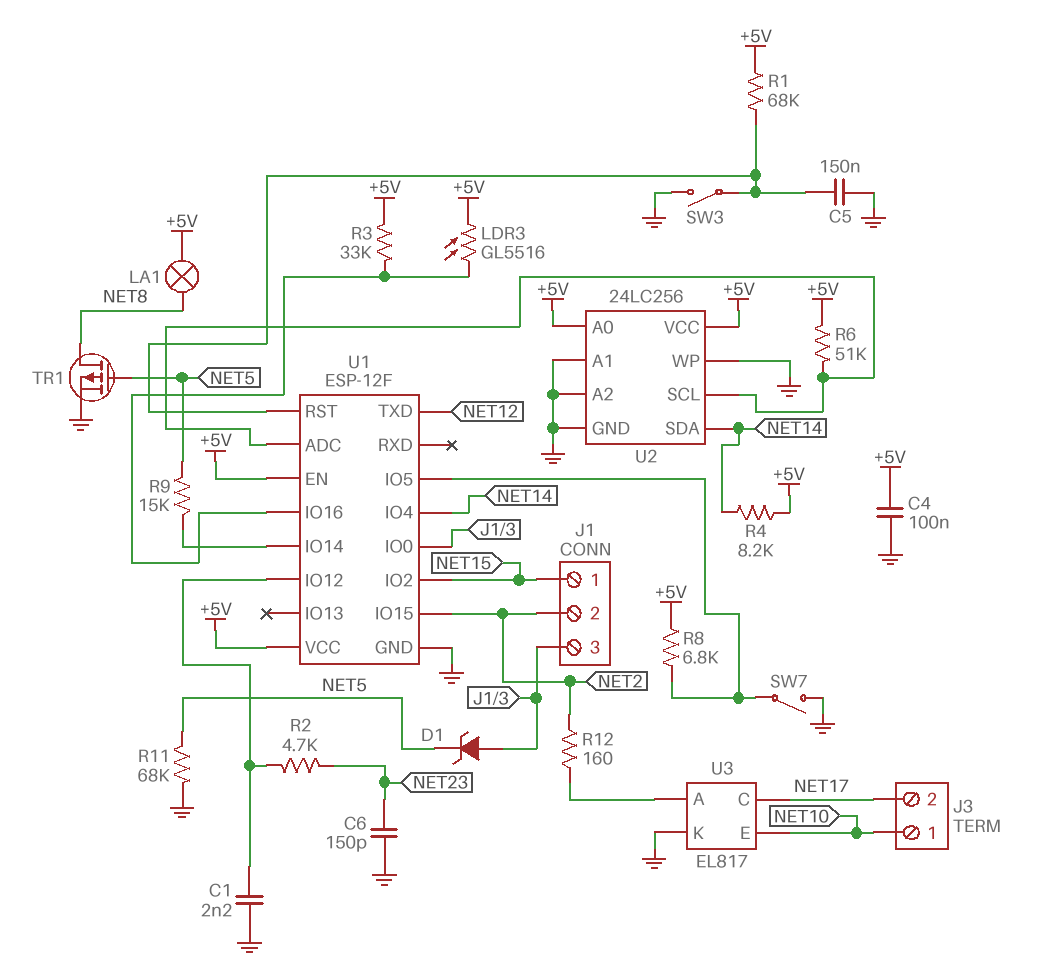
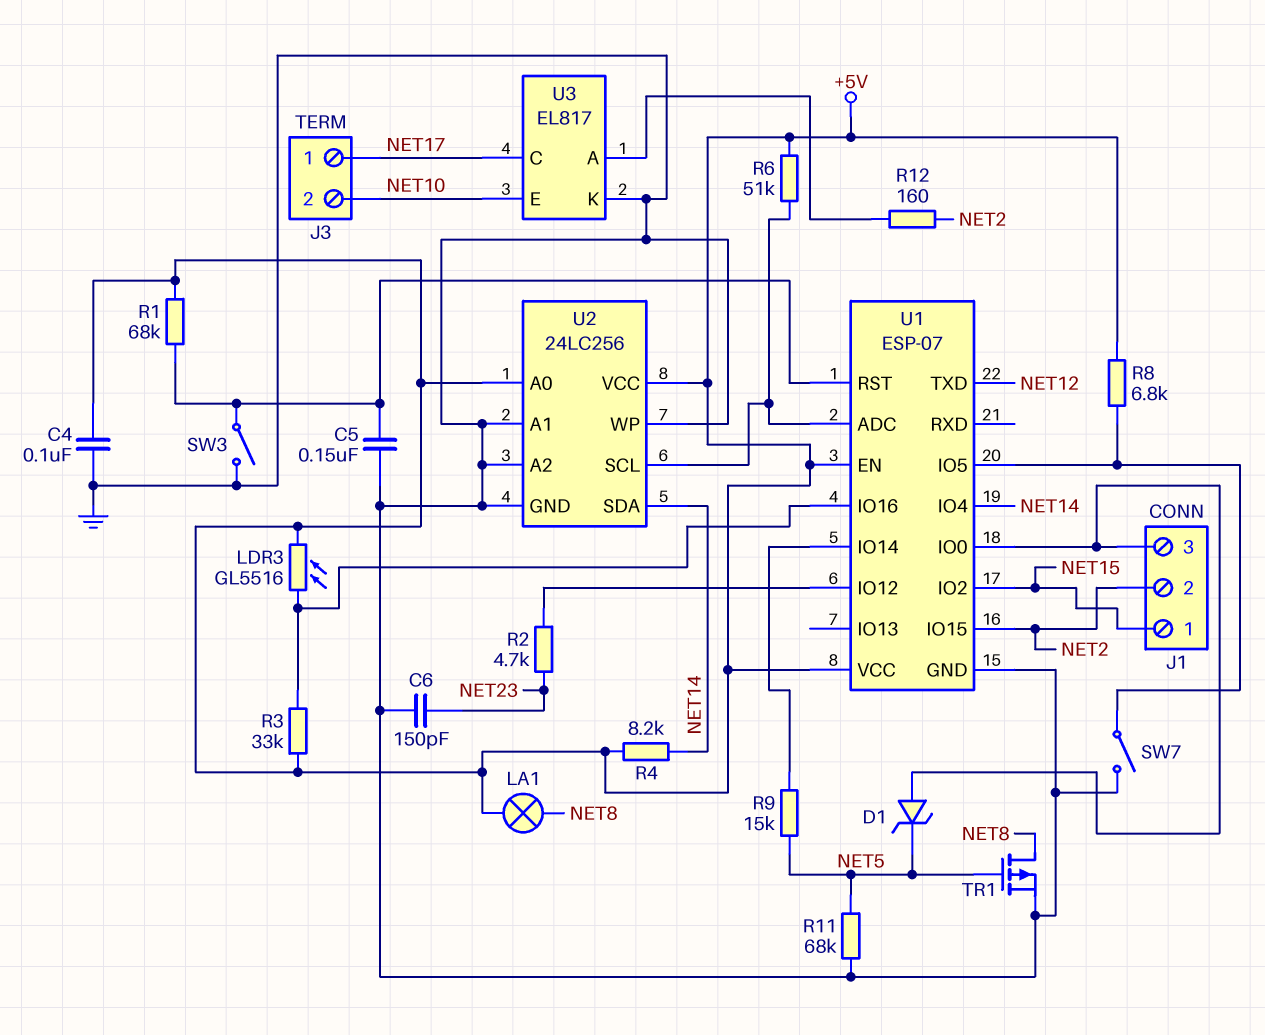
C1: 2.2nF (GND, U1/IO12) -> none
J3 pin 1: NET10 -> NET17
J3 pin 2: NET17 -> NET10
U1: ESP-12F -> ESP-07

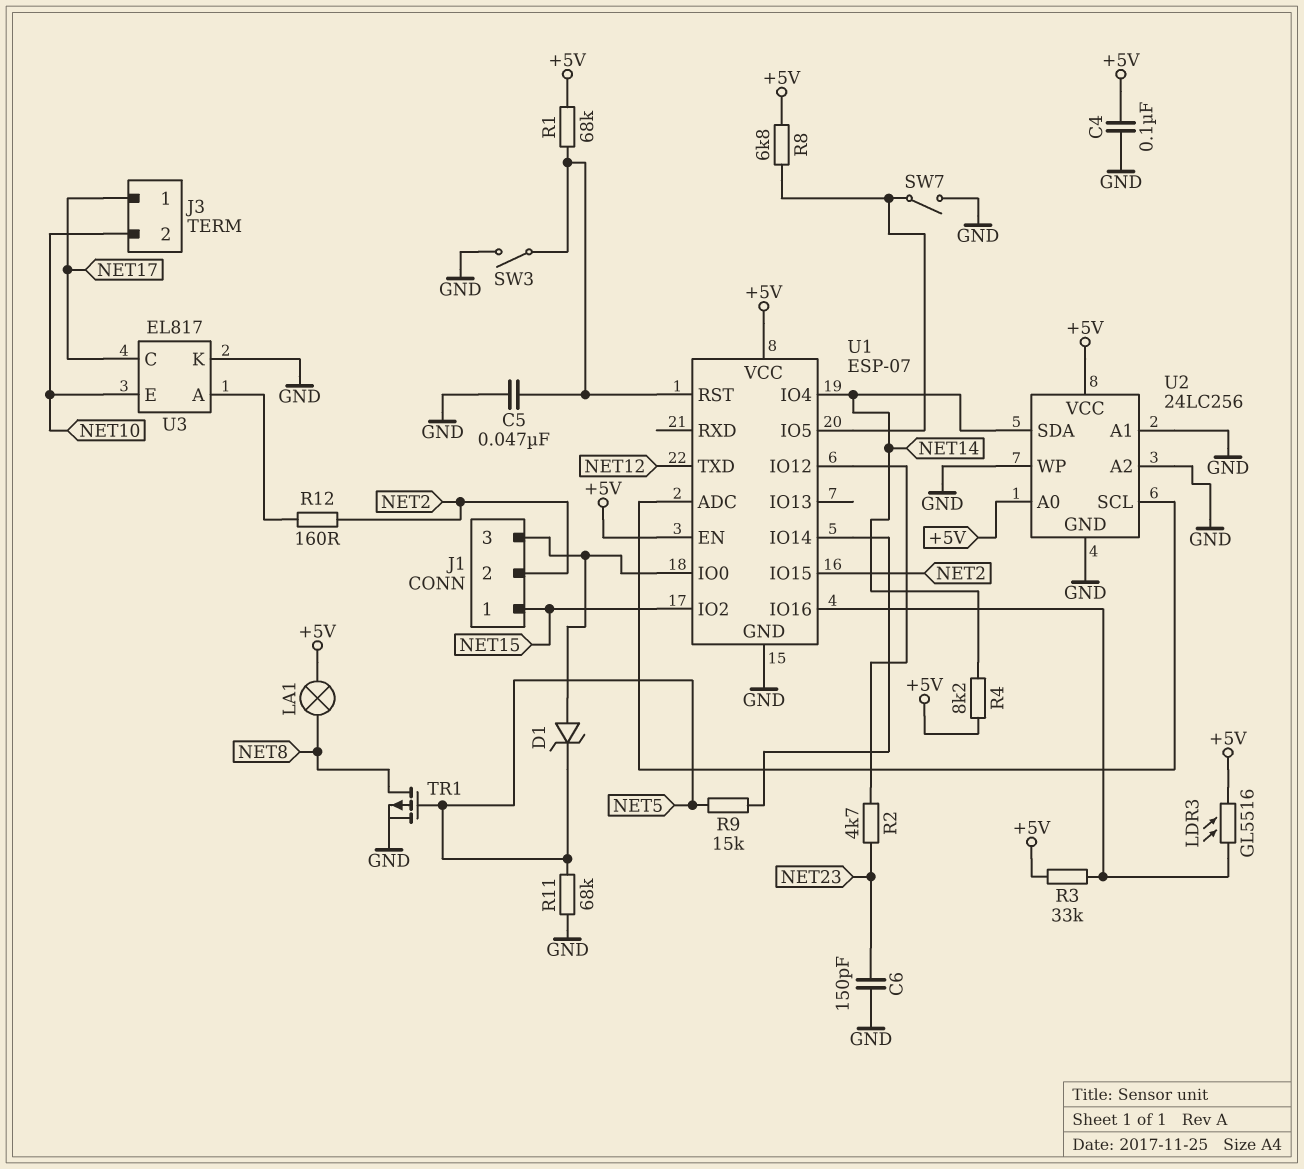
C5: 150nF (GND, U1/RST) -> 47nF (GND, U1/RST)
R6: 51k (+5V, U1/ADC) -> none

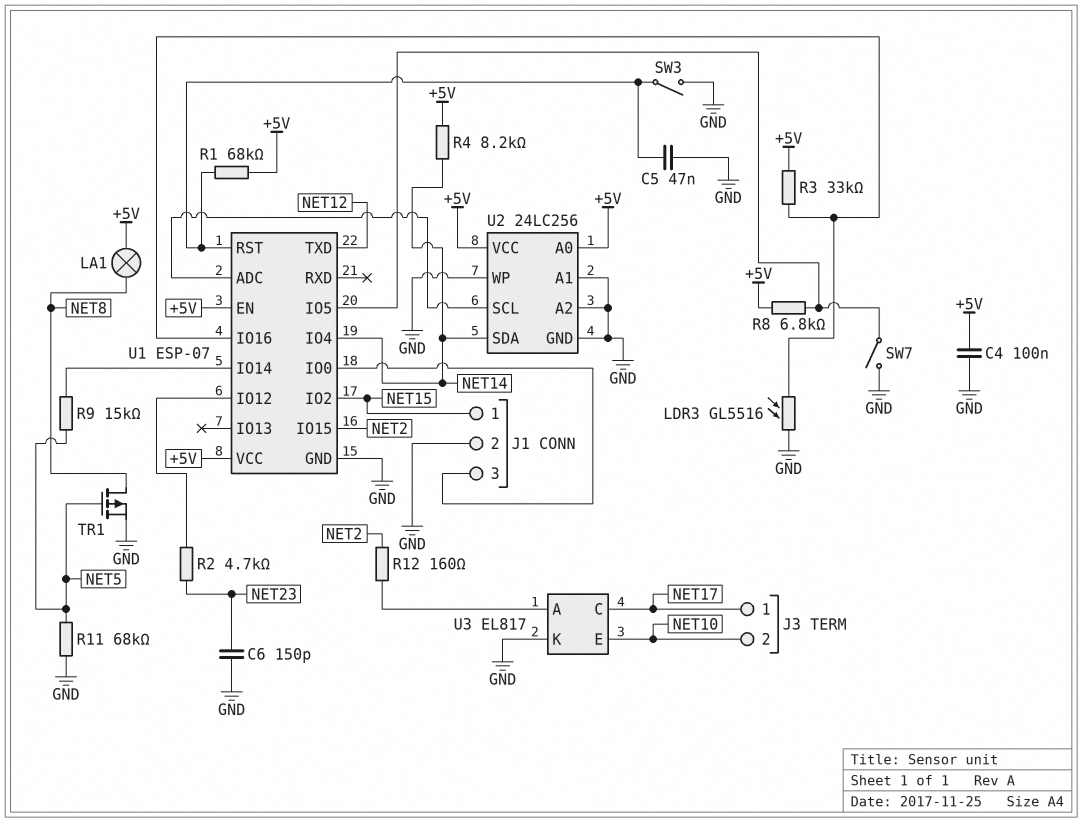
D1: zener (A J1/3, K NET5) -> none
J1 pin 2: NET2 -> GND
LDR3: GL5516 (+5V, U1/IO16) -> GL5516 (GND, U1/IO16)

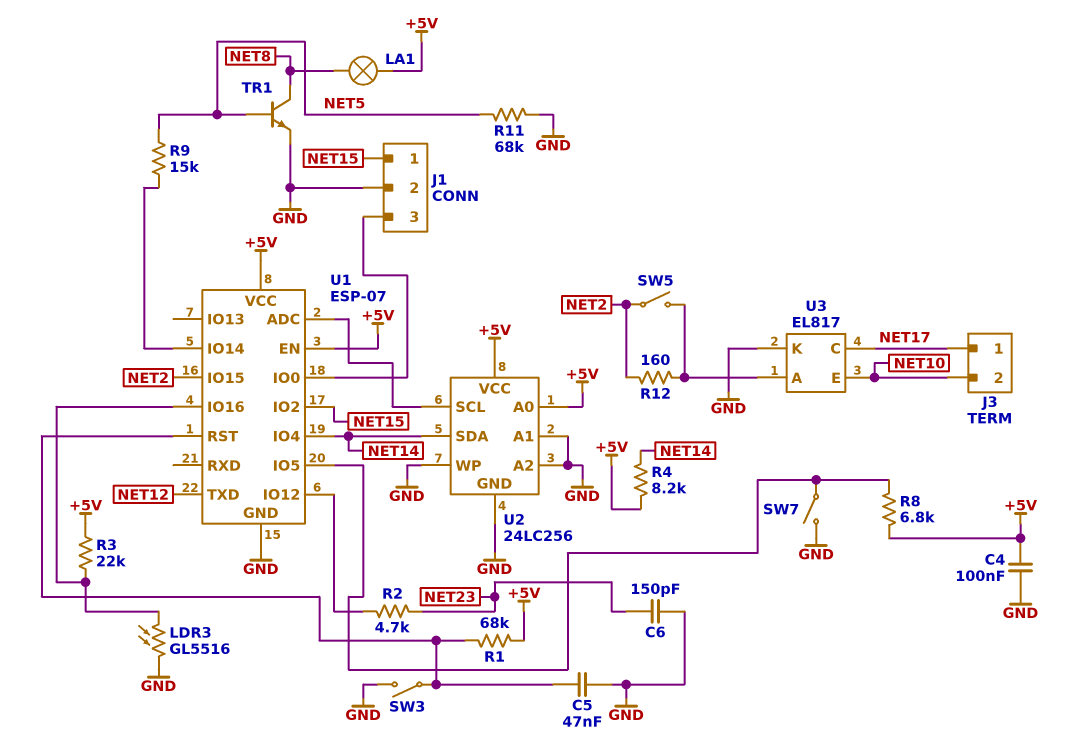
R3: 33k (+5V, U1/IO16) -> 22k (+5V, U1/IO16)
SW5: none -> switch (NET2, U3/A)
TR1: PMOS (G NET5, D NET8, S GND) -> NPN (B NET5, C NET8, E GND)

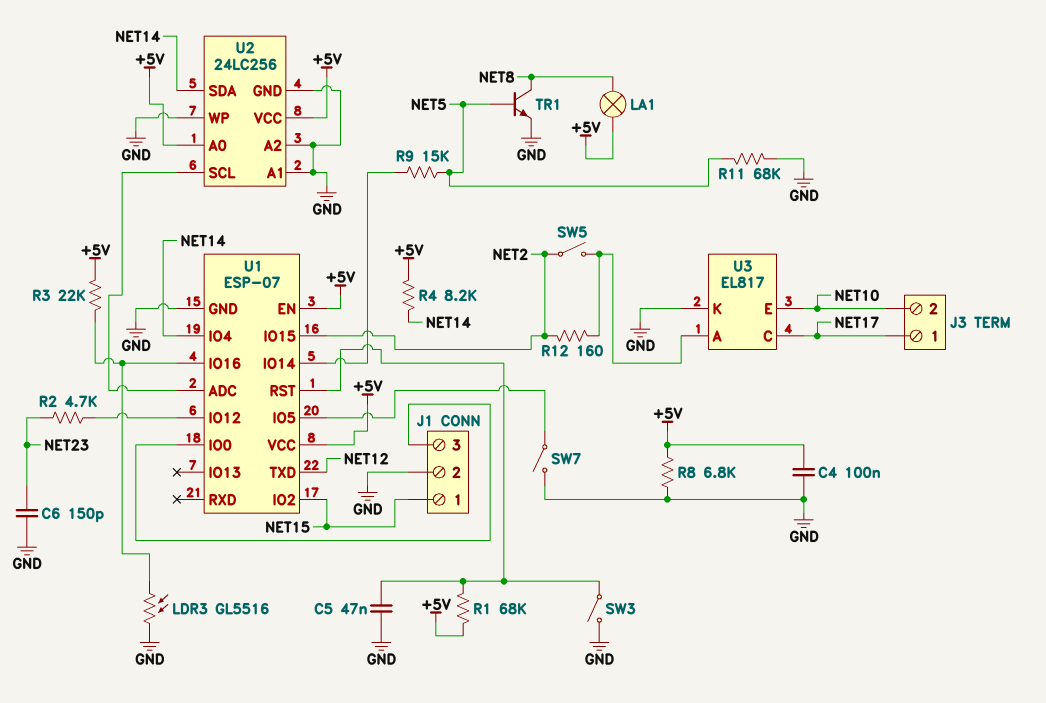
R8: 6.8k (+5V, U1/IO5) -> 6.8k (+5V, GND)

